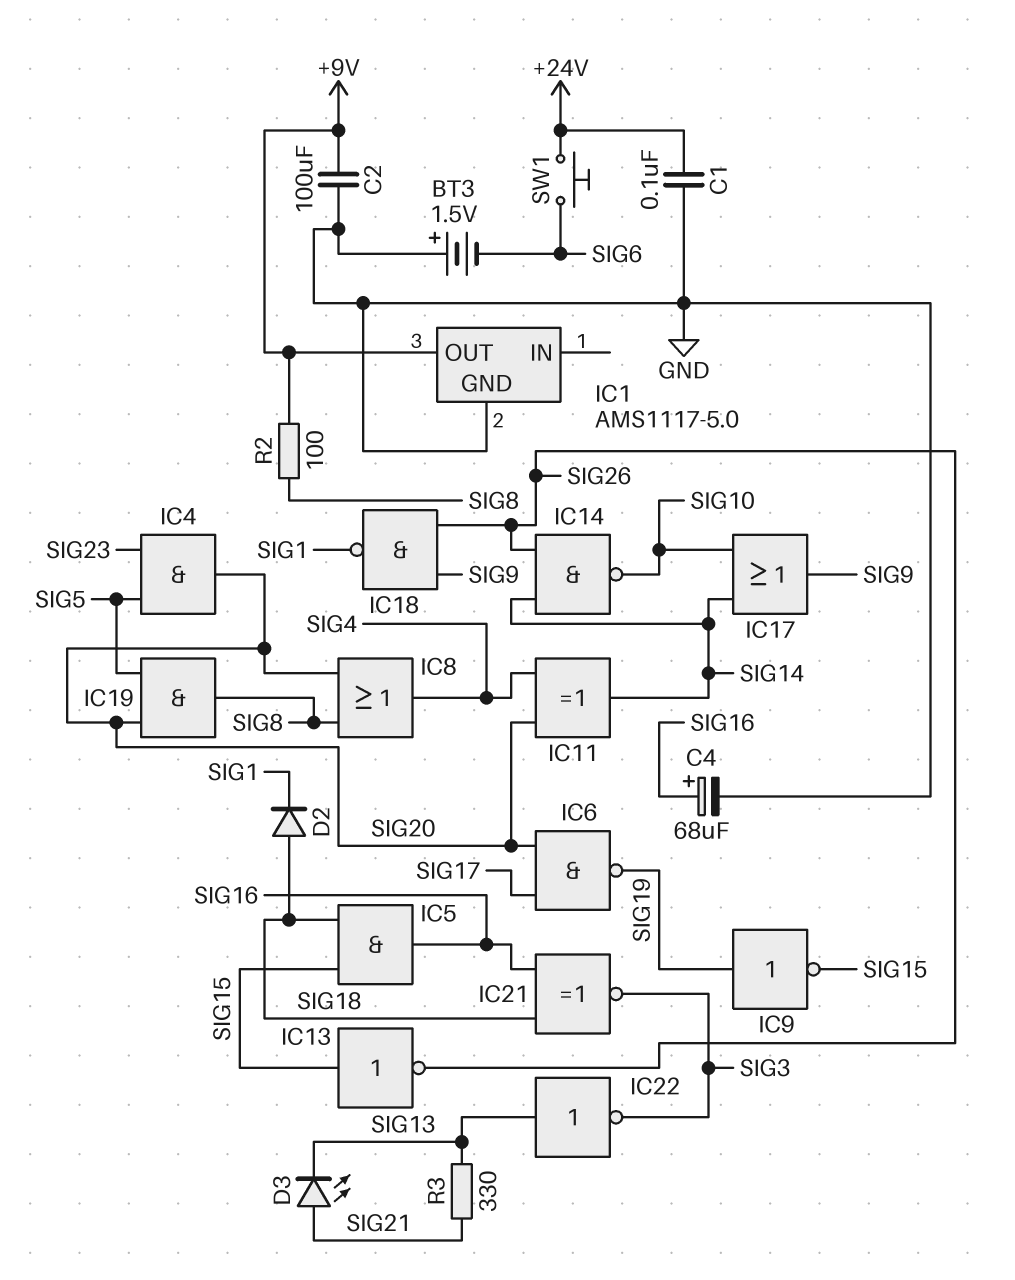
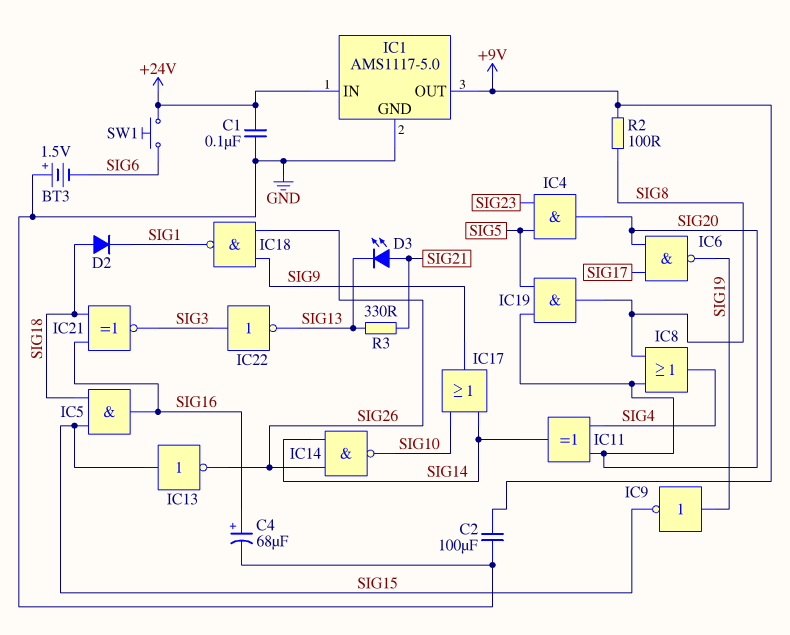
IC1 pin IN: none -> +24V
IC22: NOT (in SIG13, out SIG3) -> NOT (in SIG3, out SIG13)

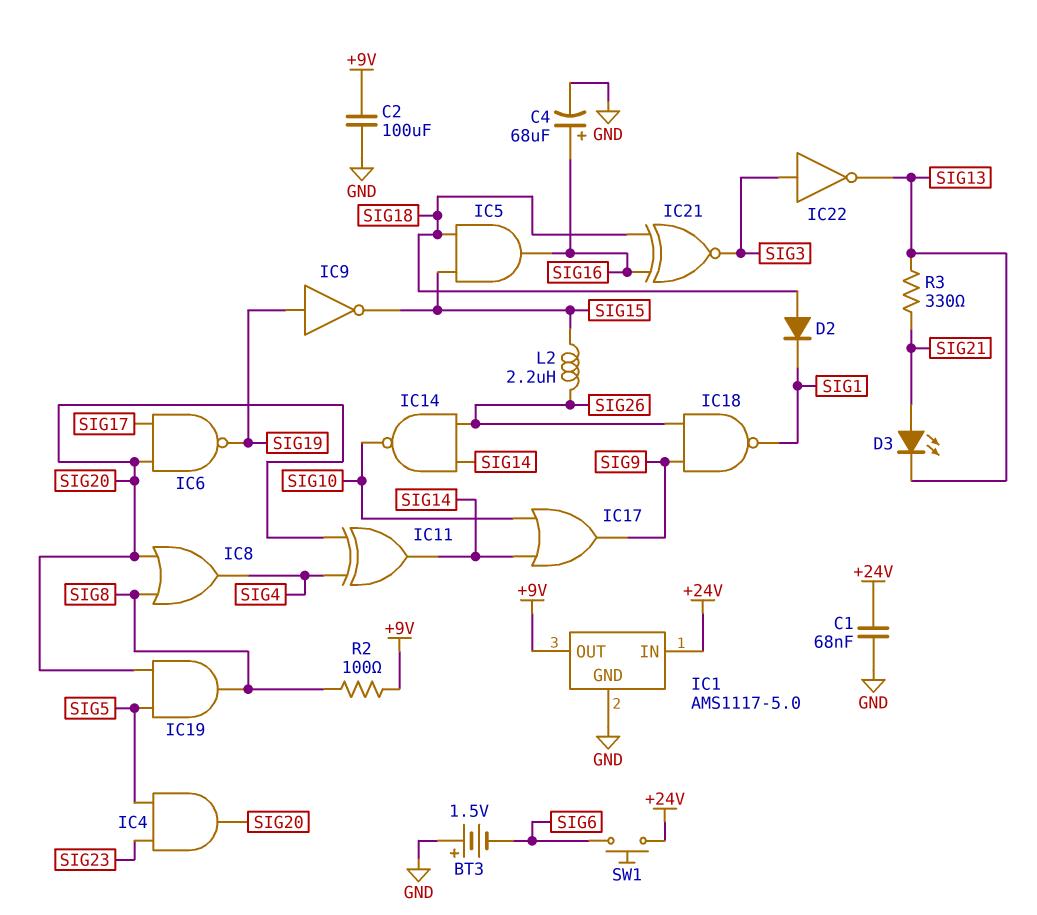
C1: 100nF (+24V, GND) -> 68nF (+24V, GND)
IC13: NOT (in SIG15, out SIG26) -> none
L2: none -> 2.2uH (SIG15, SIG26)

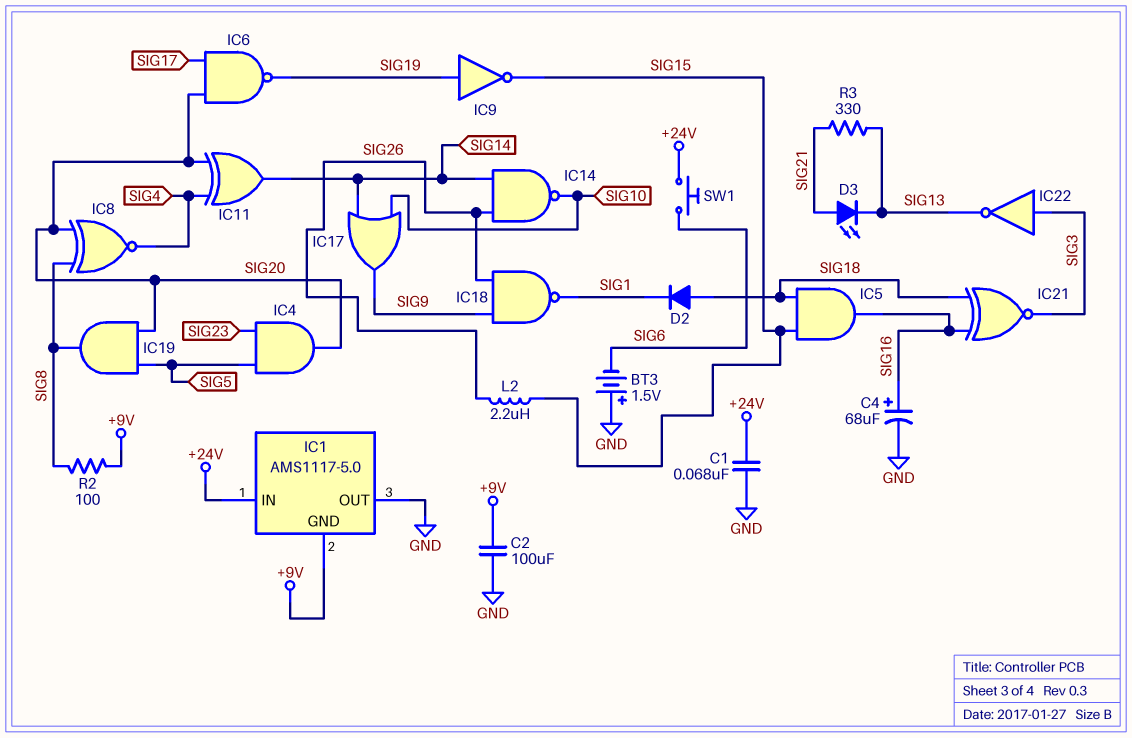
IC1 pin GND: GND -> +9V
IC1 pin OUT: +9V -> GND
IC8: OR (in SIG8, in SIG20, out SIG4) -> XNOR (in SIG8, in SIG20, out SIG4)

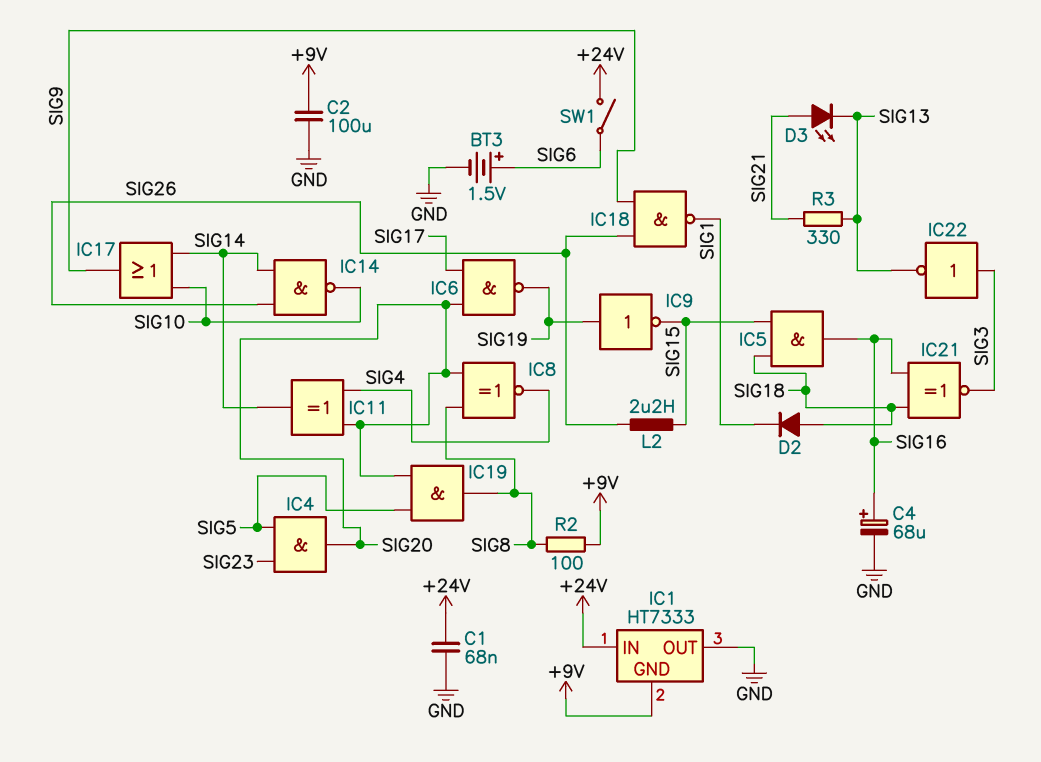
BT3: 1.5V (plus GND, minus SIG6) -> 1.5V (plus SIG6, minus GND)
IC1: AMS1117-5.0 -> HT7333
SW1: button (+24V, SIG6) -> switch (+24V, SIG6)

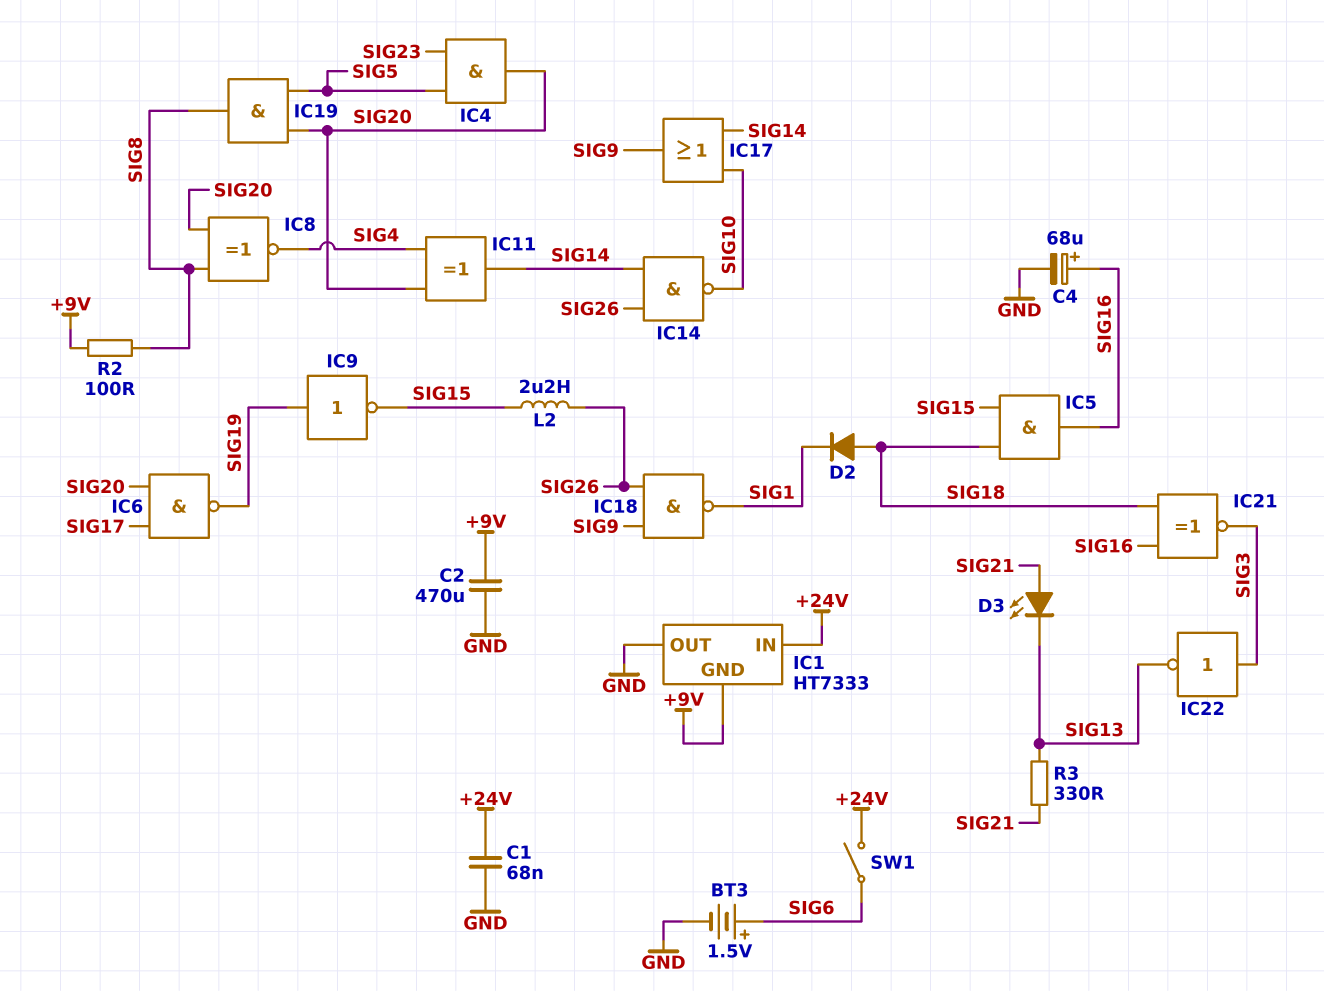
C2: 100uF (+9V, GND) -> 470uF (+9V, GND)

